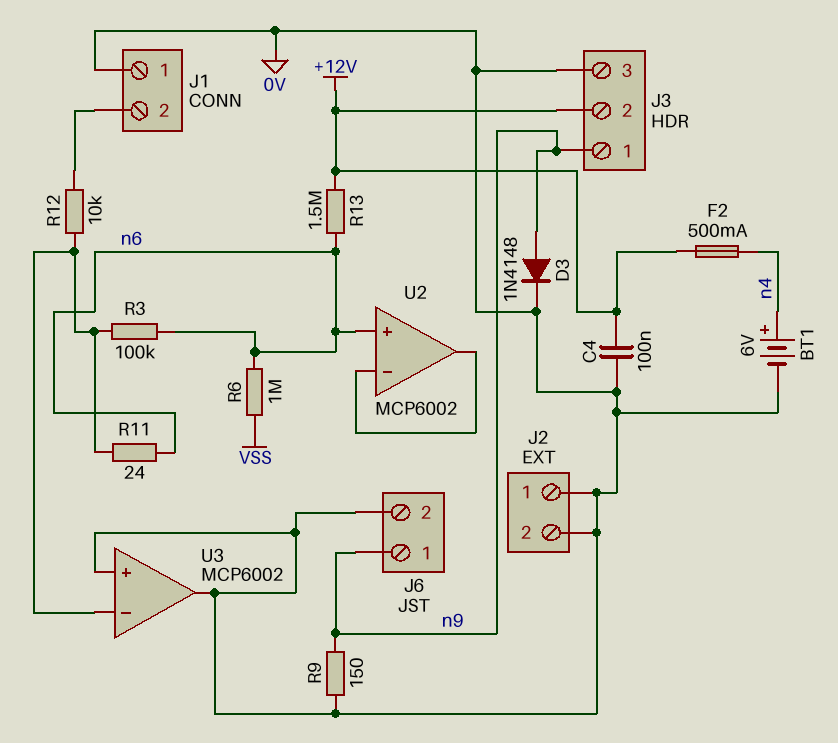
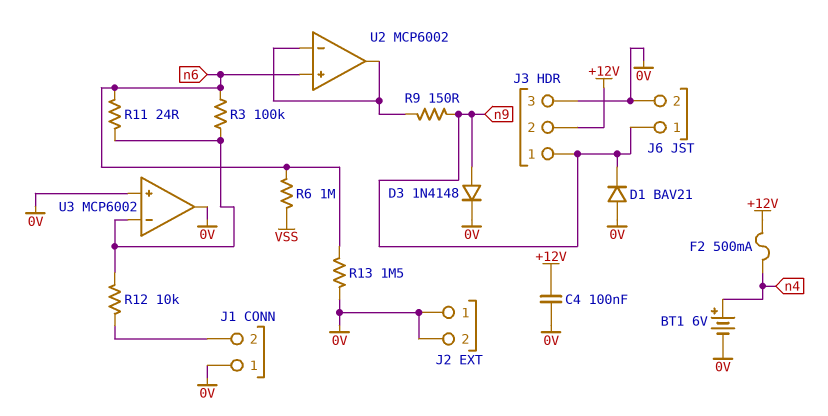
D1: none -> diode BAV21 (A 0V, K n9)
R9: 150 (0V, n9) -> 150 (U2/in-, n9)
R13: 1.5M (+12V, n6) -> 1.5M (0V, n6)

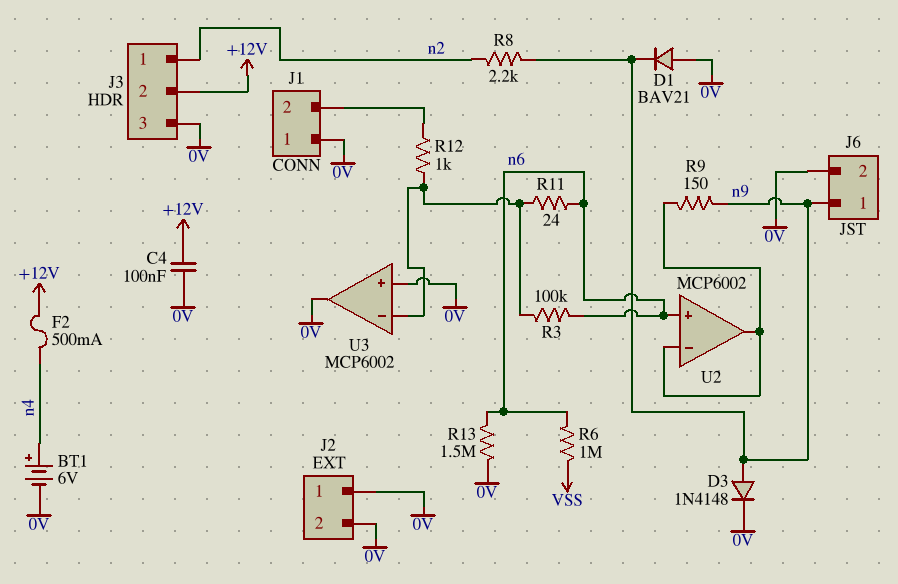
J3 pin 1: n9 -> n2
R8: none -> 2.2k (n2, n9)
R12: 10k (J1/2, U3/in-) -> 1k (J1/2, U3/in-)

